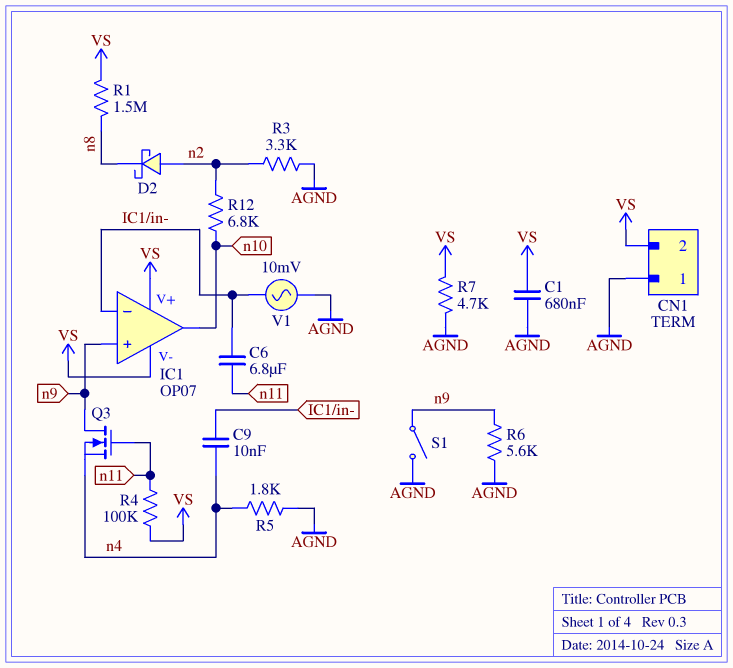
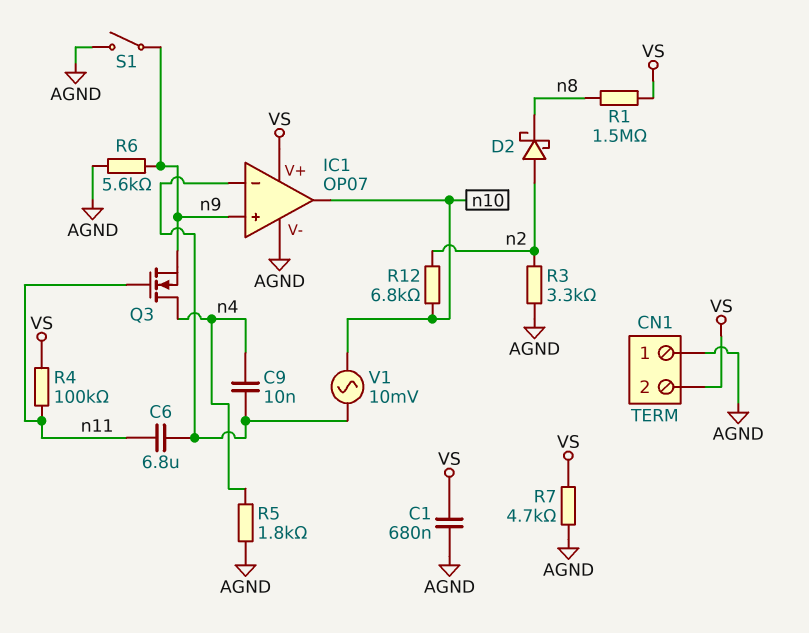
IC1 pin V-: VS -> AGND
Q3: NMOS (G n11, D n9, S n4) -> NMOS (G n11, D n4, S n9)
V1: AC 10mV (AGND, IC1/in-) -> AC 10mV (IC1/in-, n10)

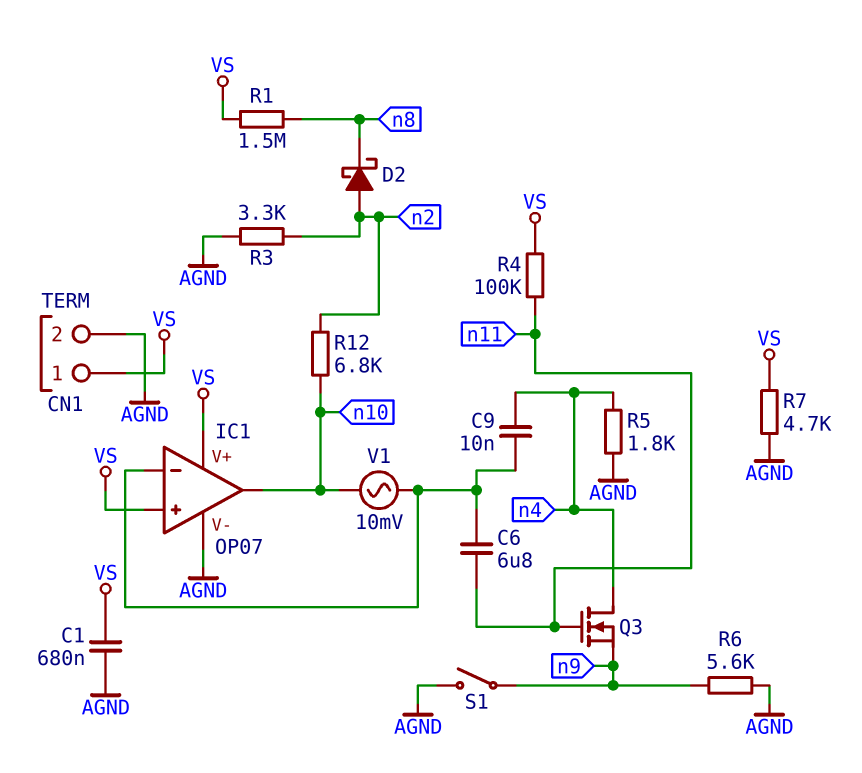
CN1 pin 1: AGND -> VS
CN1 pin 2: VS -> AGND
IC1 pin in+: n9 -> VS

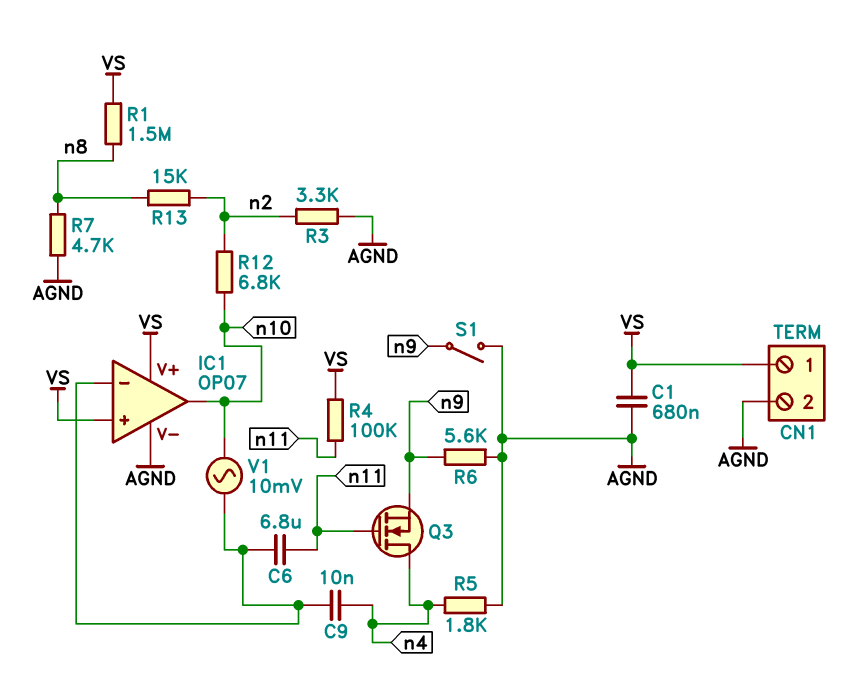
D2: schottky (A n2, K n8) -> none
R7: 4.7k (AGND, VS) -> 4.7k (AGND, n8)
R13: none -> 15k (n2, n8)

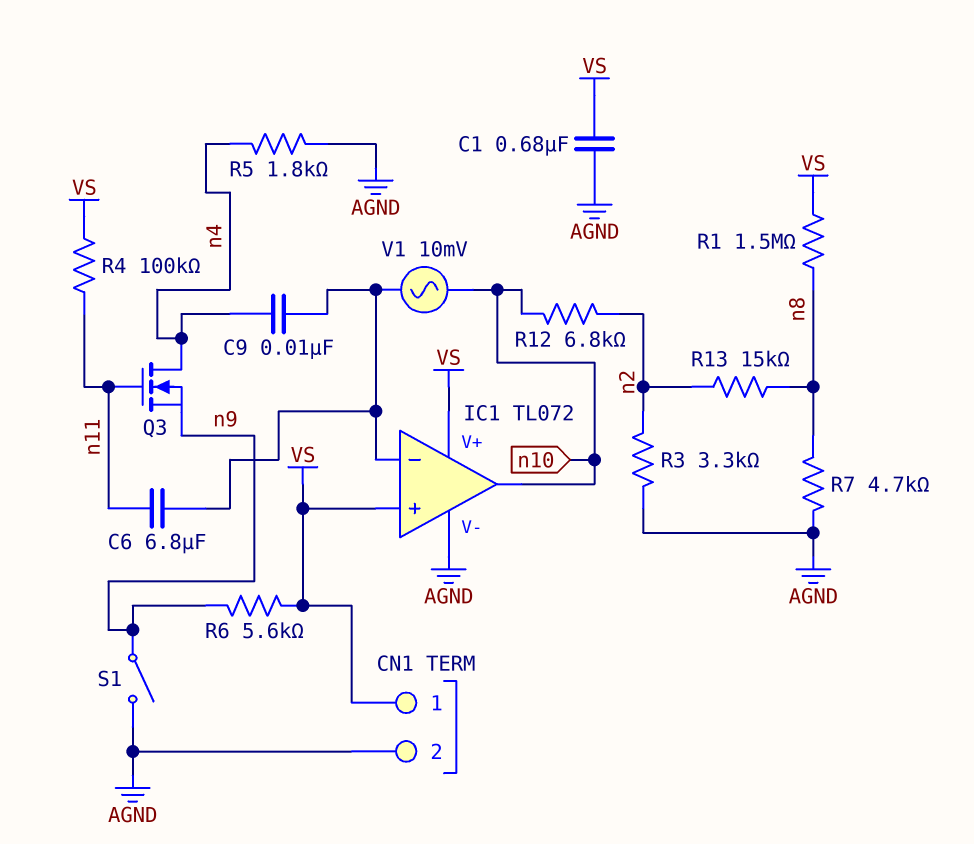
IC1: OP07 -> TL072
R6: 5.6k (AGND, n9) -> 5.6k (VS, n9)

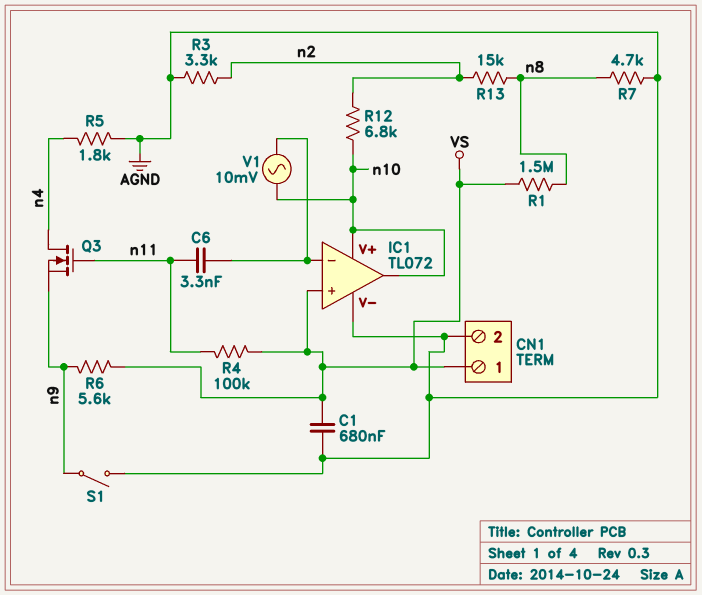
C6: 6.8uF (IC1/in-, n11) -> 3.3nF (IC1/in-, n11)
C9: 10nF (IC1/in-, n4) -> none
IC1 pin V+: VS -> n10

